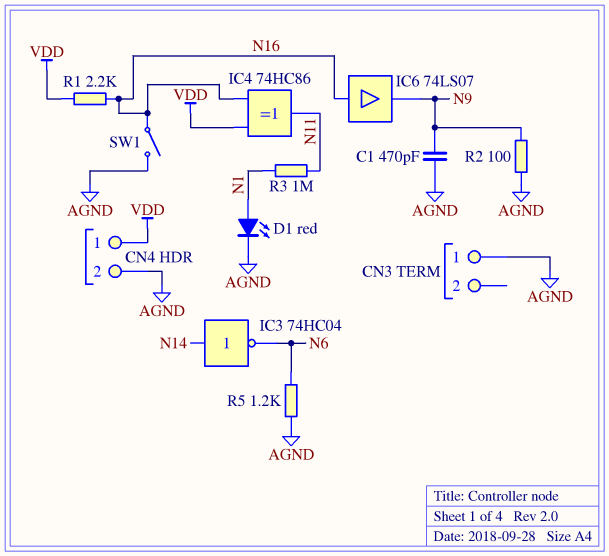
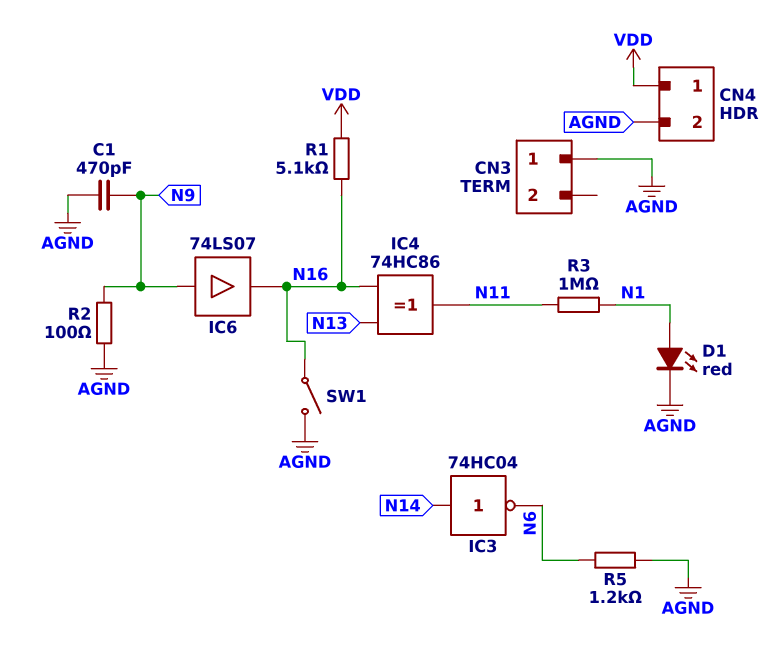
IC4: XOR 74HC86 (in N16, in VDD, out N11) -> XOR 74HC86 (in N13, in N16, out N11)
IC6: buffer 74LS07 (in N16, out N9) -> buffer 74LS07 (in N9, out N16)
R1: 2.2k (N16, VDD) -> 5.1k (N16, VDD)

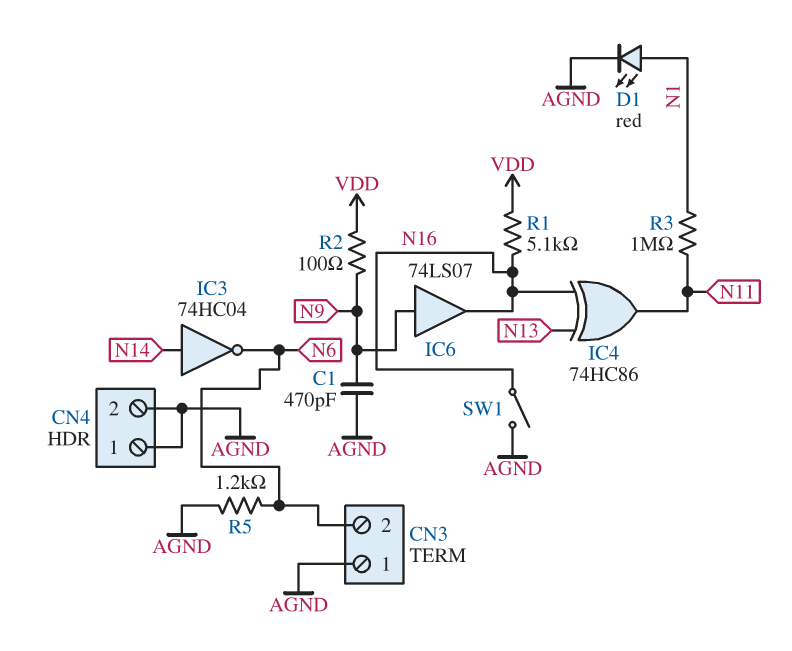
CN3 pin 2: none -> N6
CN4 pin 1: VDD -> AGND
R2: 100 (AGND, N9) -> 100 (N9, VDD)

